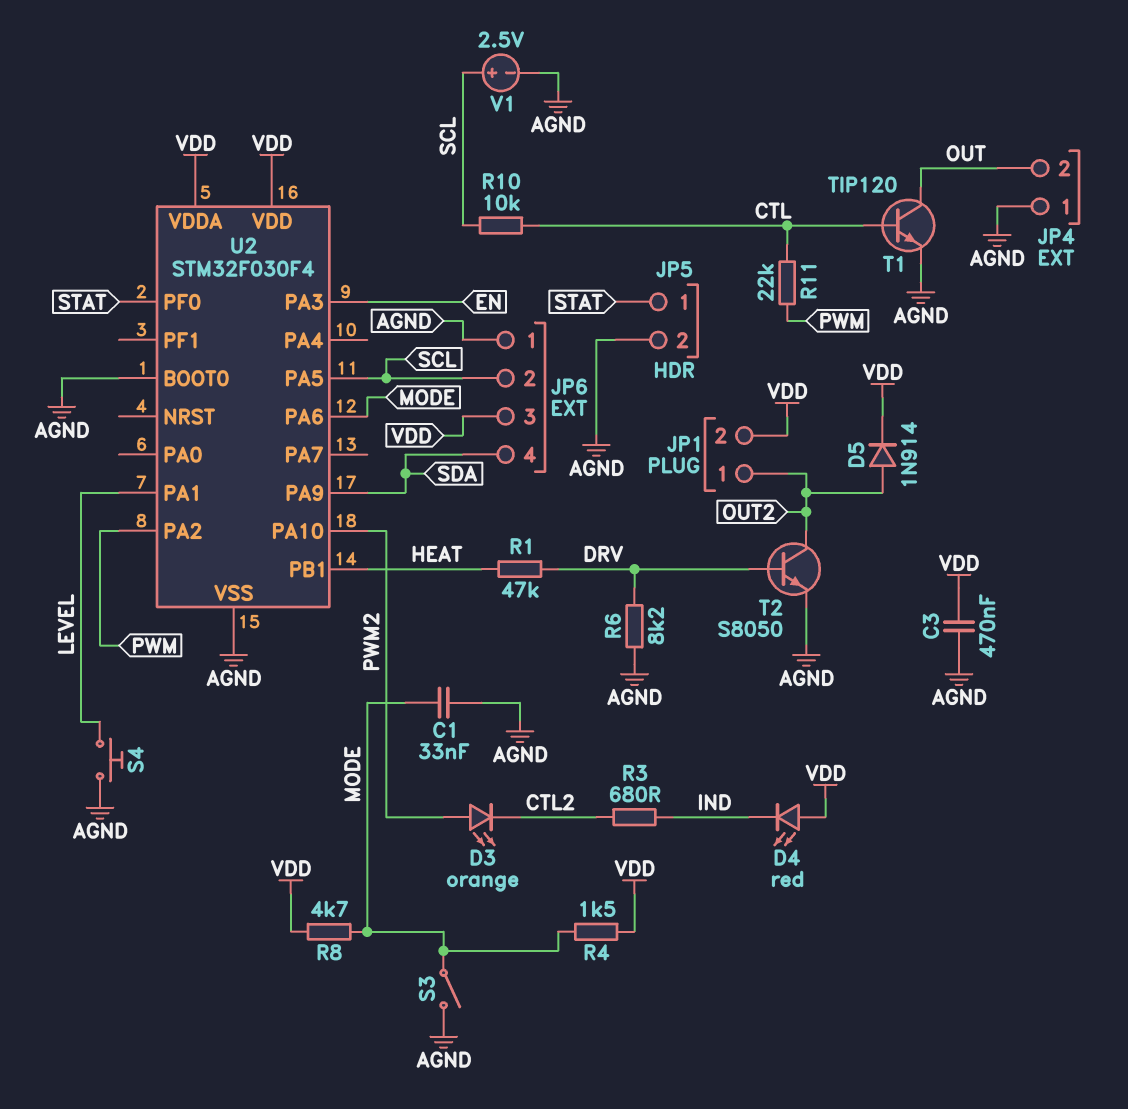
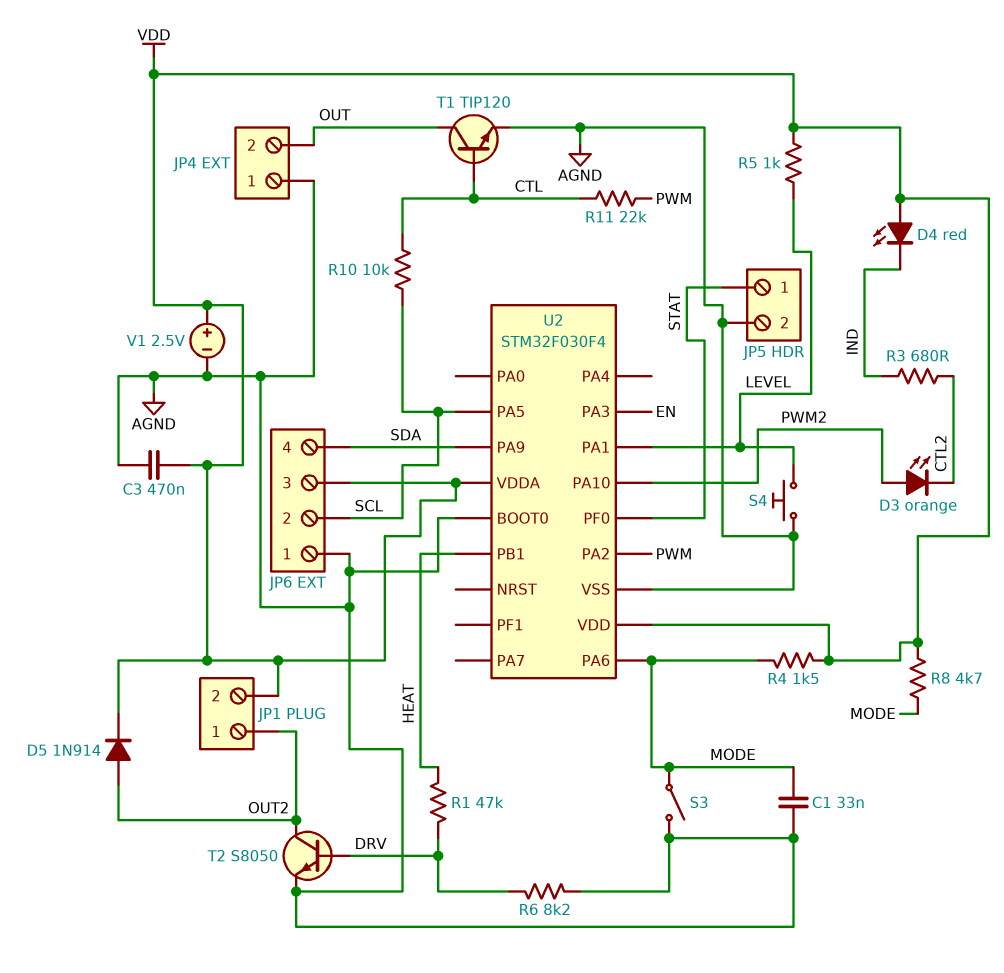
R5: none -> 1k (LEVEL, VDD)
V1: 2.5V (plus SCL, minus AGND) -> 2.5V (plus VDD, minus AGND)

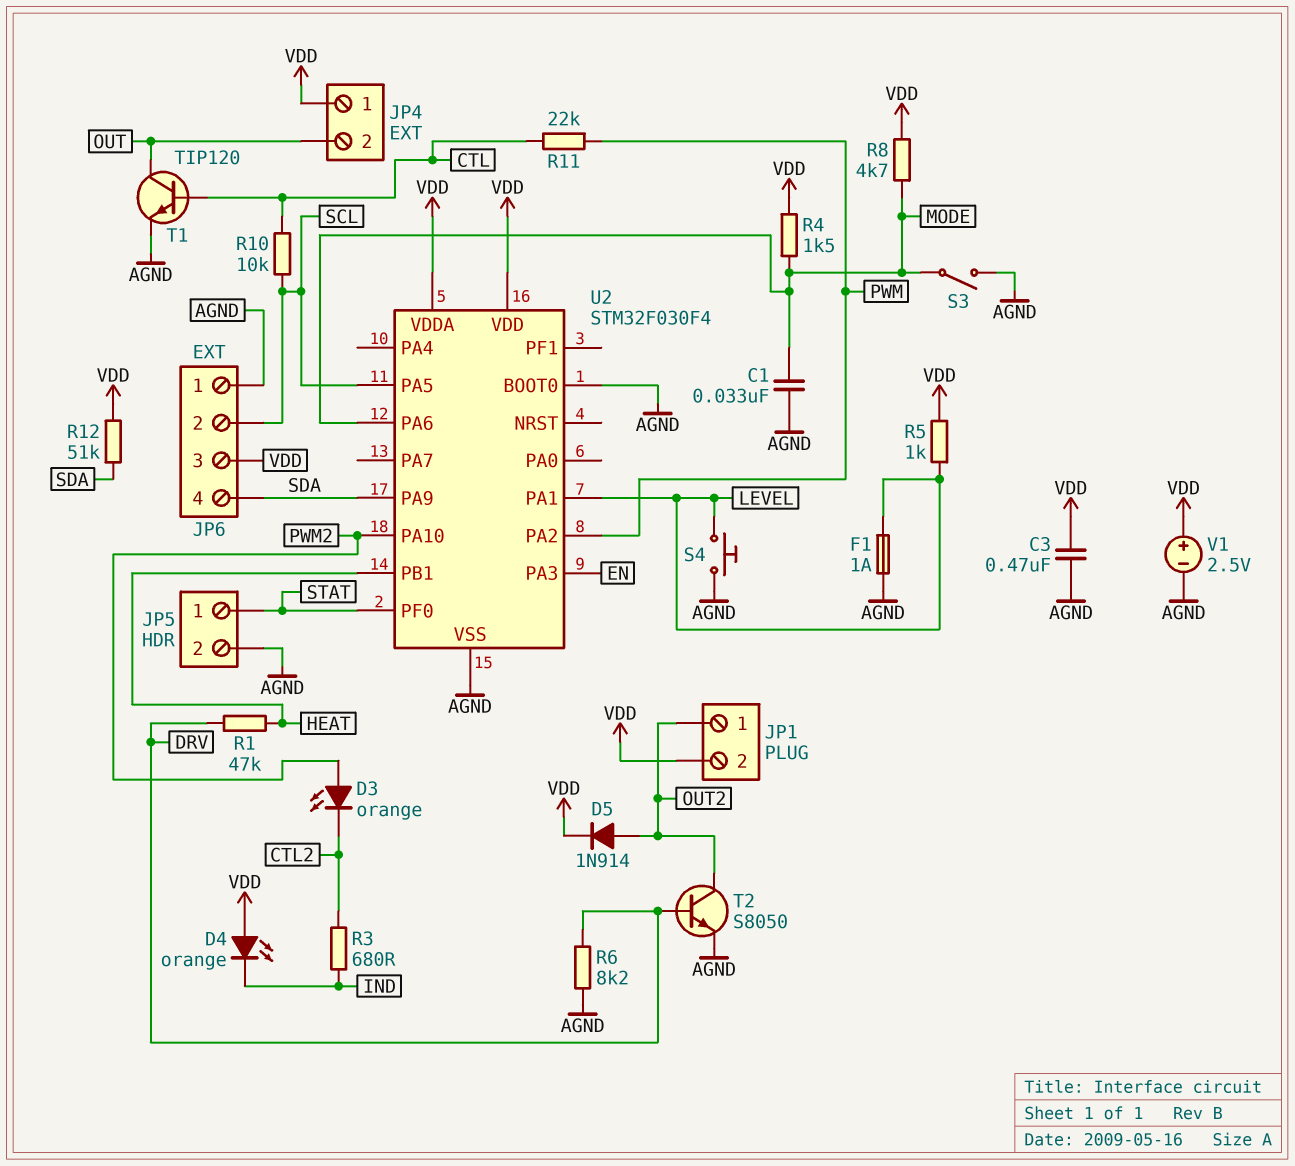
D4: LED red (A VDD, K IND) -> LED orange (A VDD, K IND)
F1: none -> 1A (AGND, LEVEL)
JP4 pin 1: AGND -> VDD
R12: none -> 51k (SDA, VDD)

